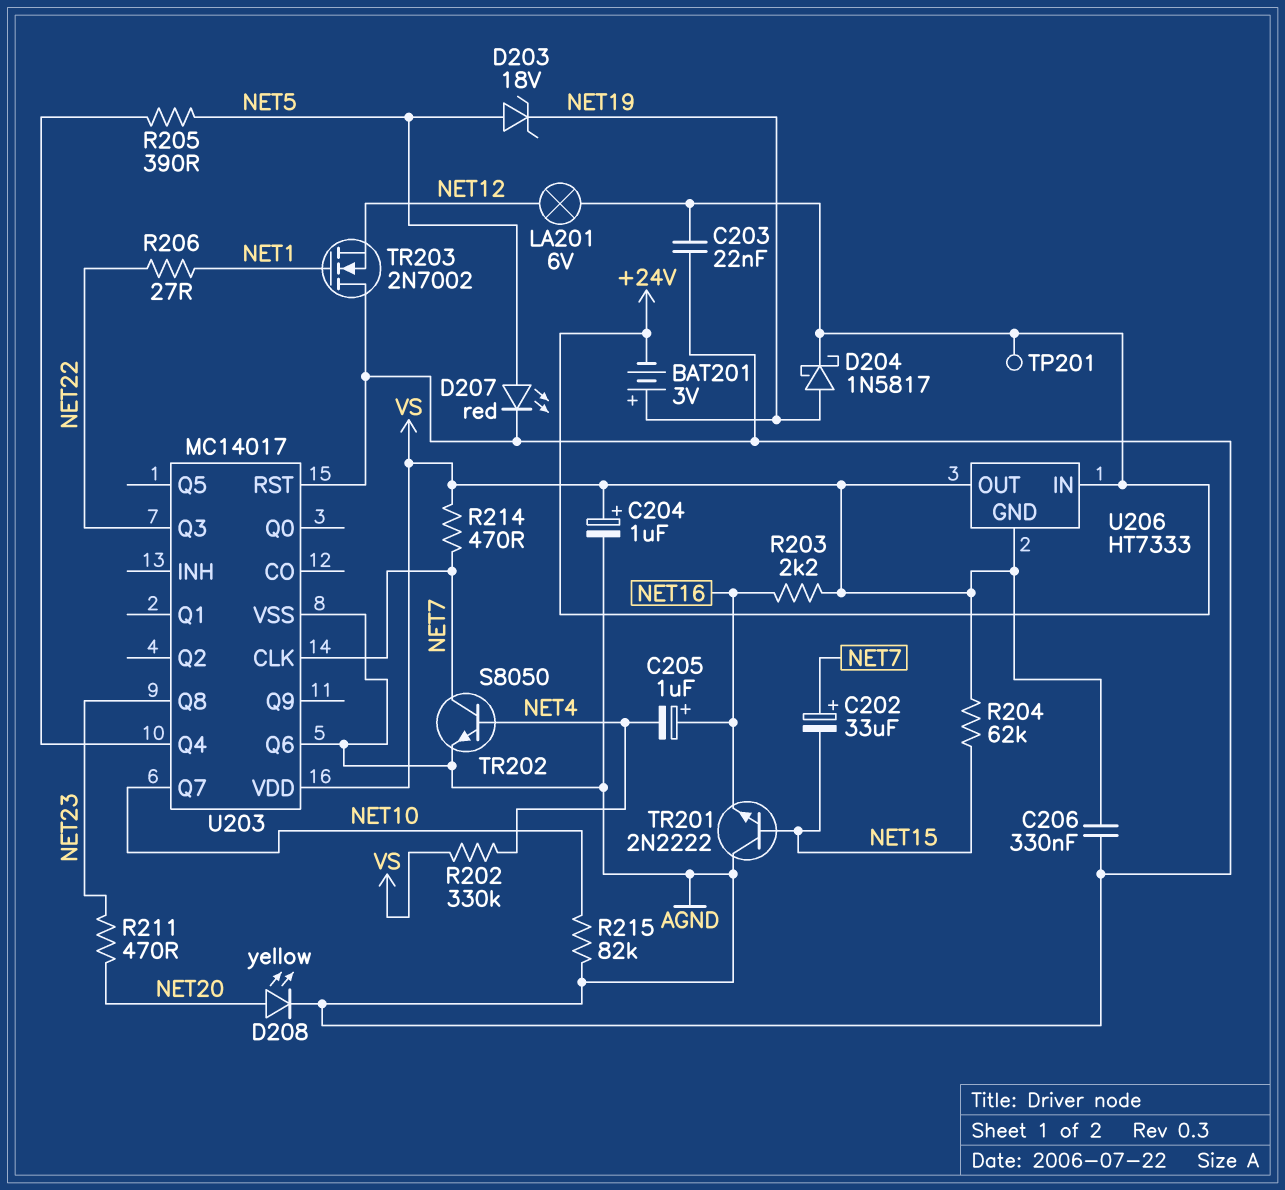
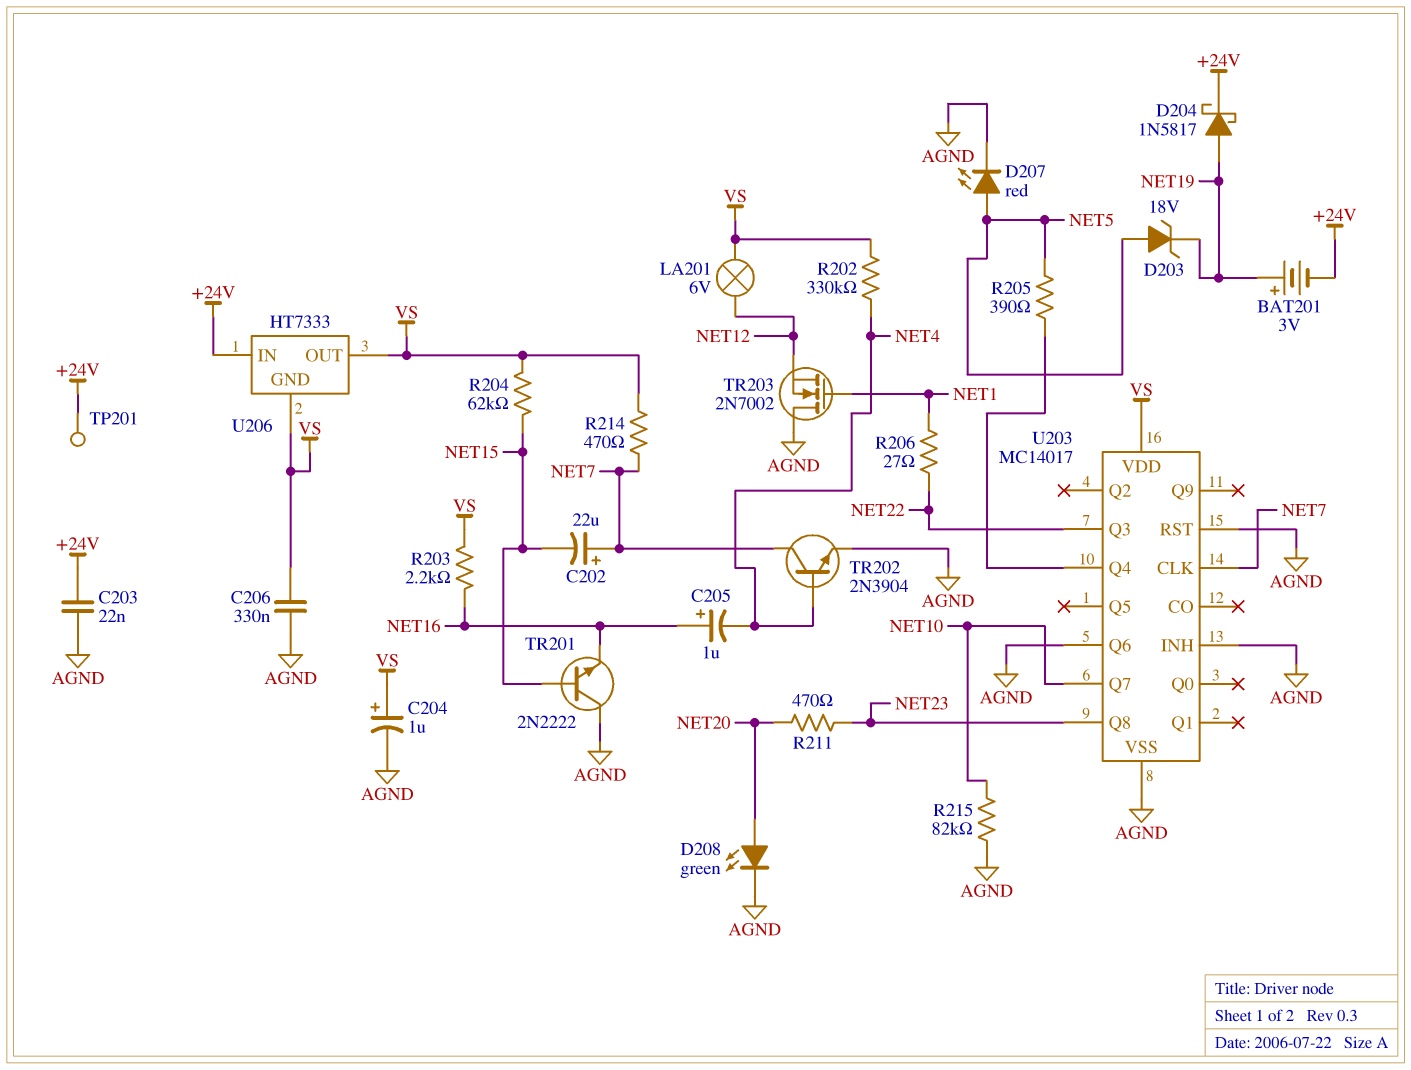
C202: 33uF (plus NET7, minus NET15) -> 22uF (plus NET7, minus NET15)
D208: LED yellow (A NET20, K AGND) -> LED green (A NET20, K AGND)
LA201: lamp 6V (+24V, NET12) -> lamp 6V (NET12, VS)
TR202: NPN S8050 (B NET4, C NET7, E AGND) -> NPN 2N3904 (B NET4, C NET7, E AGND)
U203 pin INH: none -> AGND

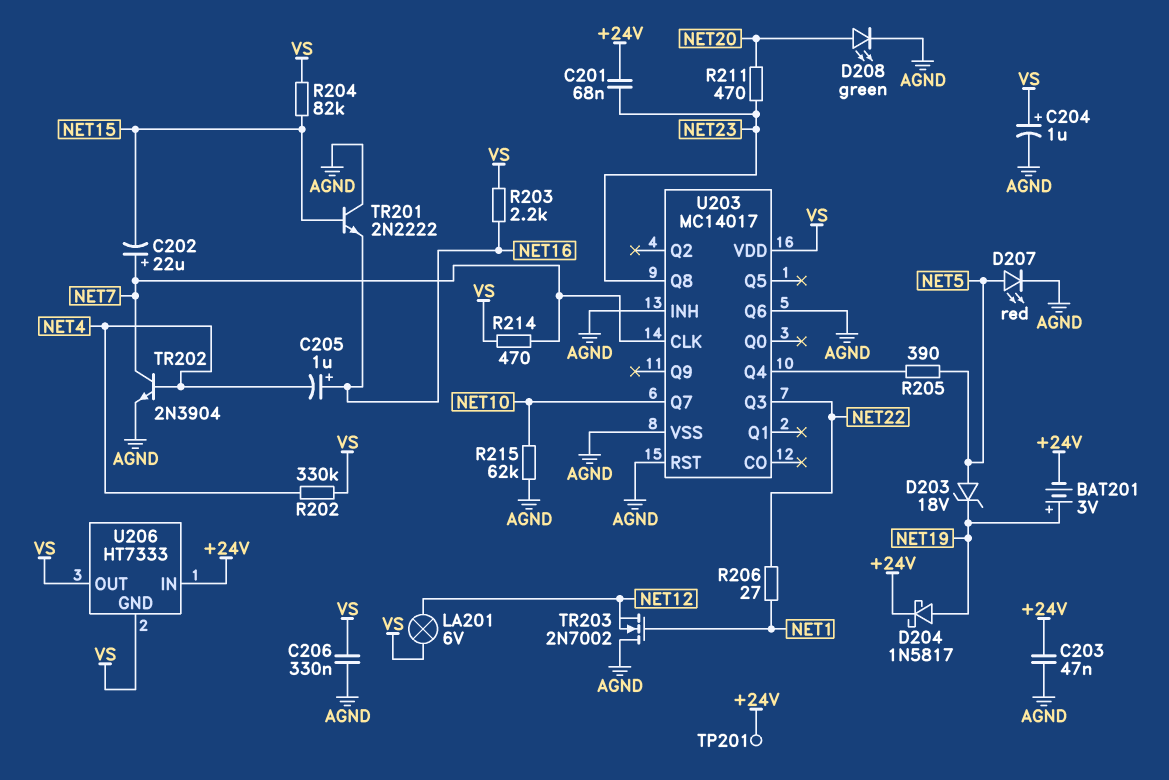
C201: none -> 68nF (+24V, NET23)
C203: 22nF (+24V, AGND) -> 47nF (+24V, AGND)
R204: 62k (NET15, VS) -> 82k (NET15, VS)
R215: 82k (AGND, NET10) -> 62k (AGND, NET10)

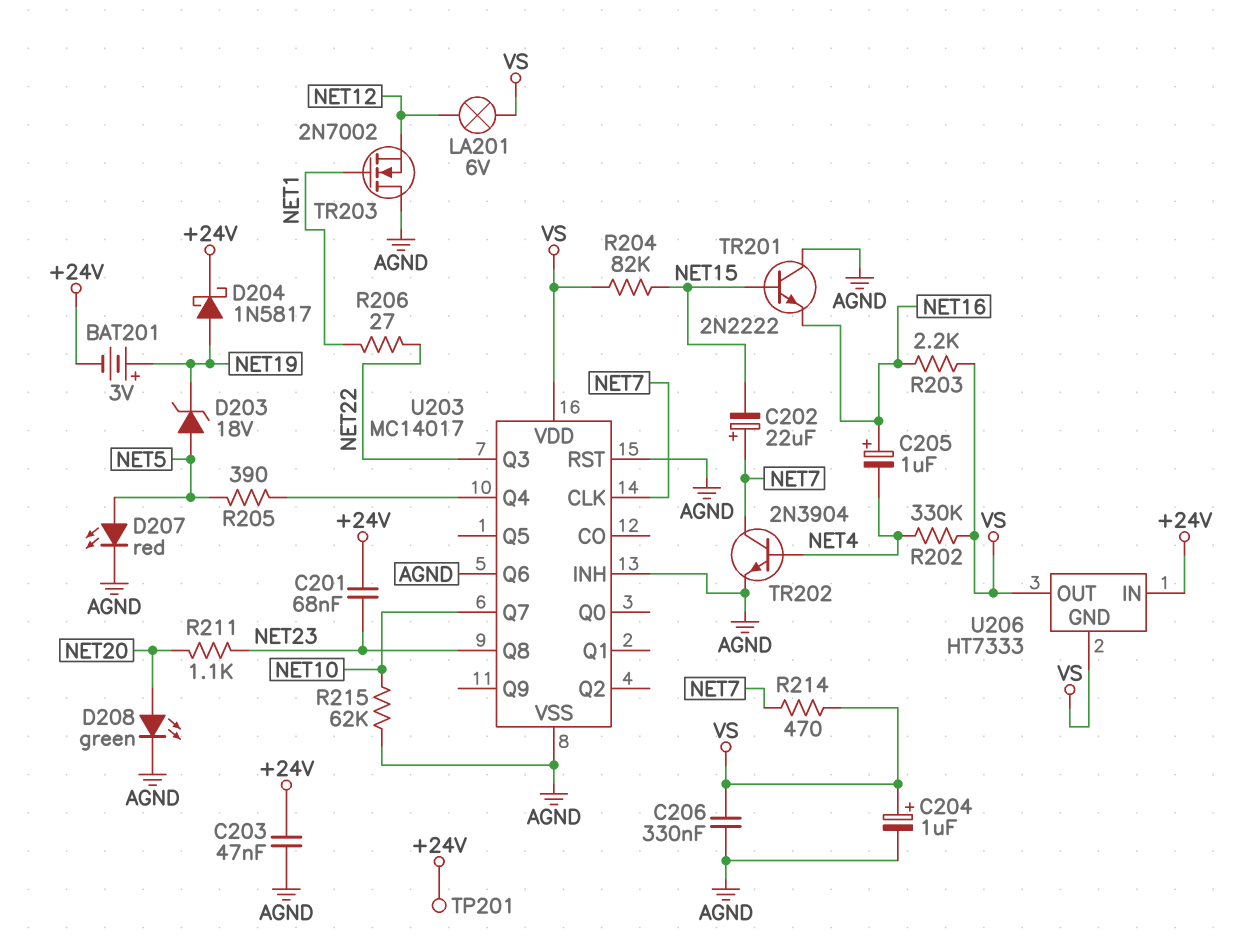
R211: 470 (NET20, NET23) -> 1.1k (NET20, NET23)

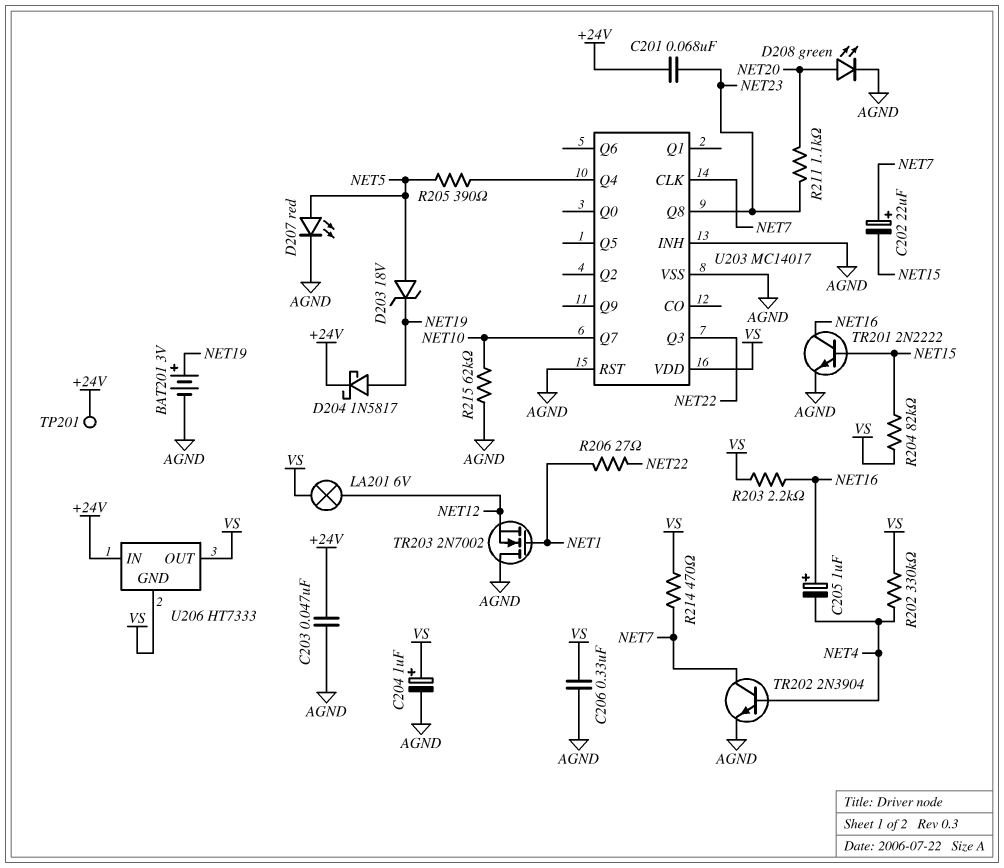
BAT201: 3V (plus NET19, minus +24V) -> 3V (plus NET19, minus AGND)
TR201: NPN 2N2222 (B NET15, C AGND, E NET16) -> NPN 2N2222 (B NET15, C NET16, E AGND)
U203 pin Q6: AGND -> none

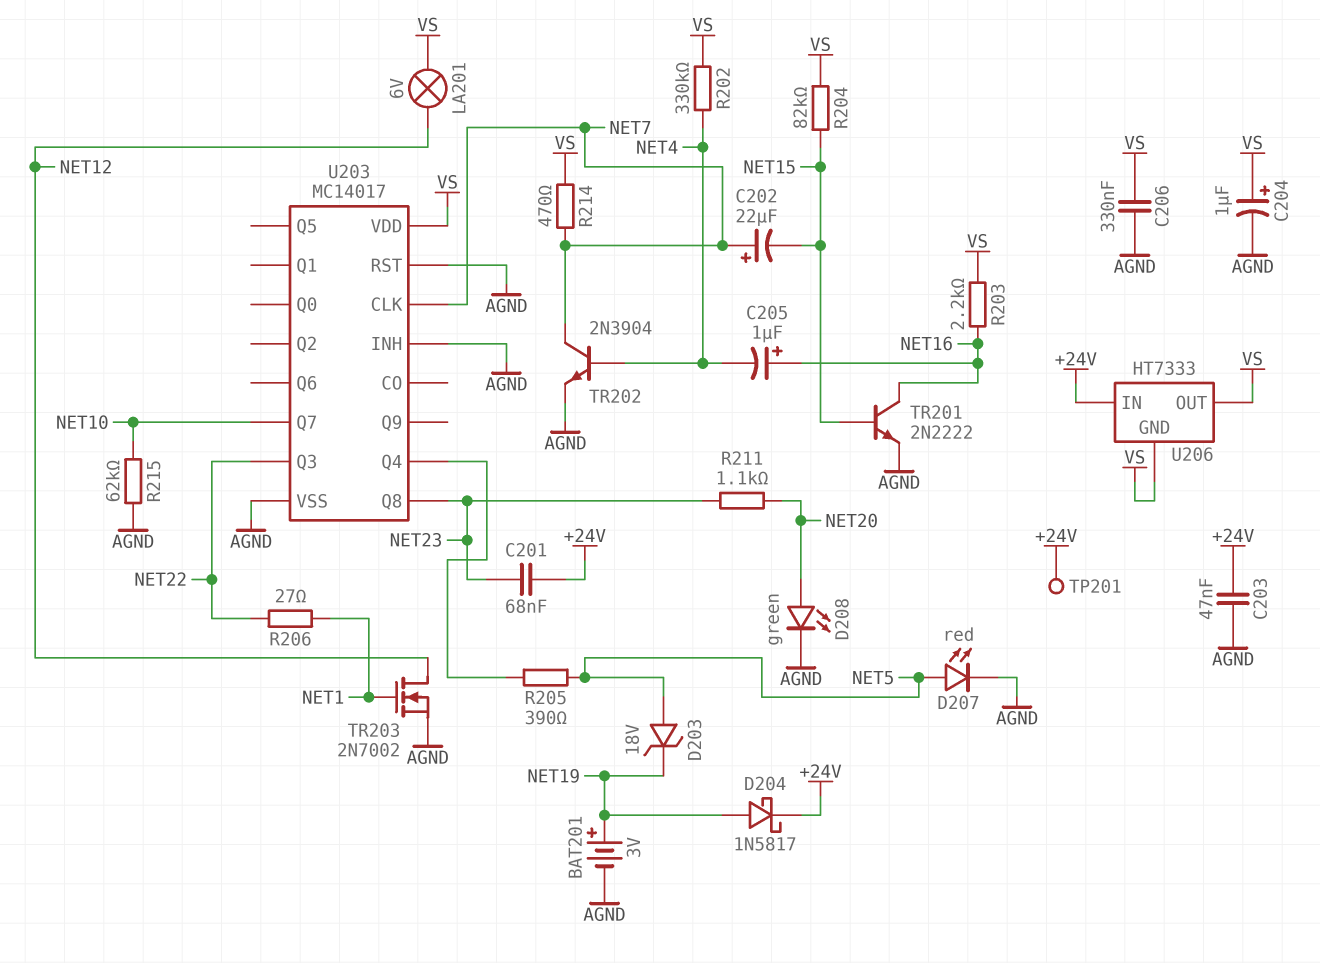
TR203: NMOS 2N7002 (G NET1, D AGND, S NET12) -> NMOS 2N7002 (G NET1, D NET12, S AGND)

